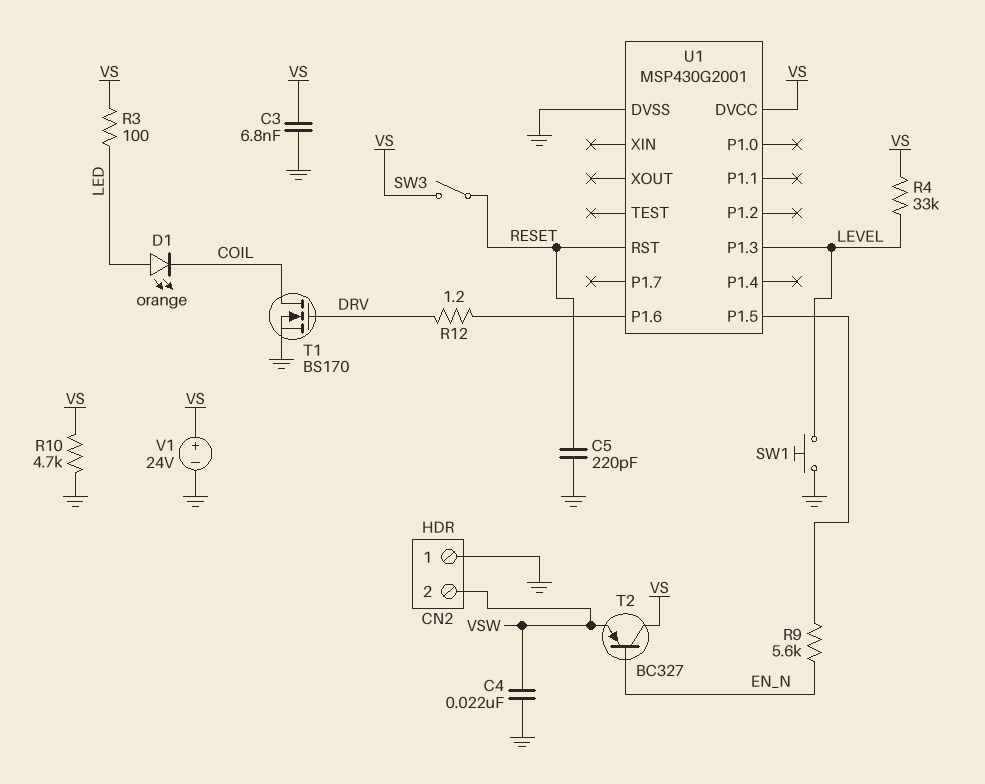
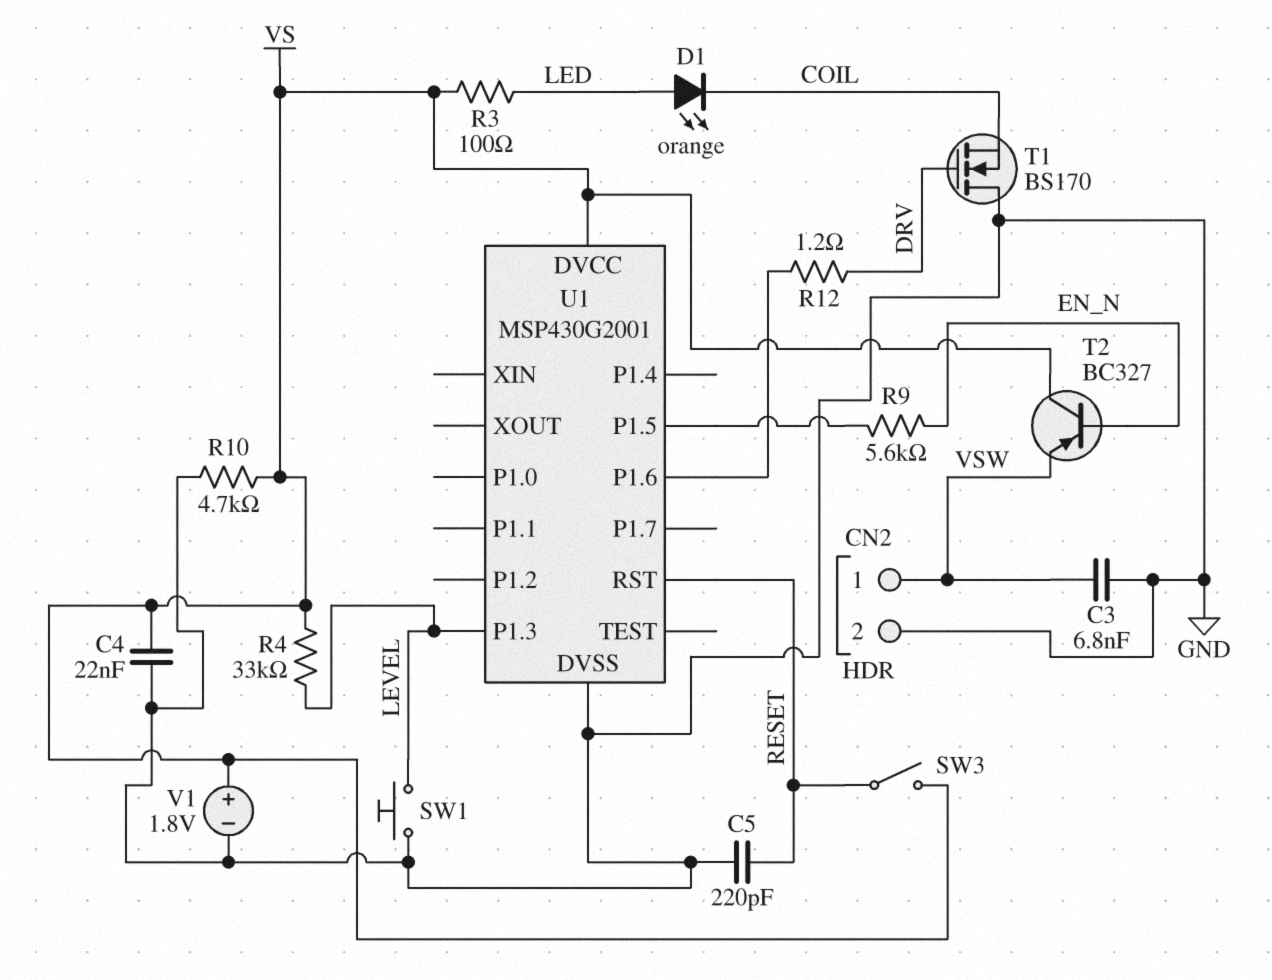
C3: 6.8nF (GND, VS) -> 6.8nF (GND, VSW)
C4: 22nF (GND, VSW) -> 22nF (GND, VS)
CN2 pin 1: GND -> VSW
CN2 pin 2: VSW -> GND
T1: NMOS BS170 (G DRV, D COIL, S GND) -> NMOS BS170 (G DRV, D GND, S COIL)
V1: 24V (plus VS, minus GND) -> 1.8V (plus VS, minus GND)

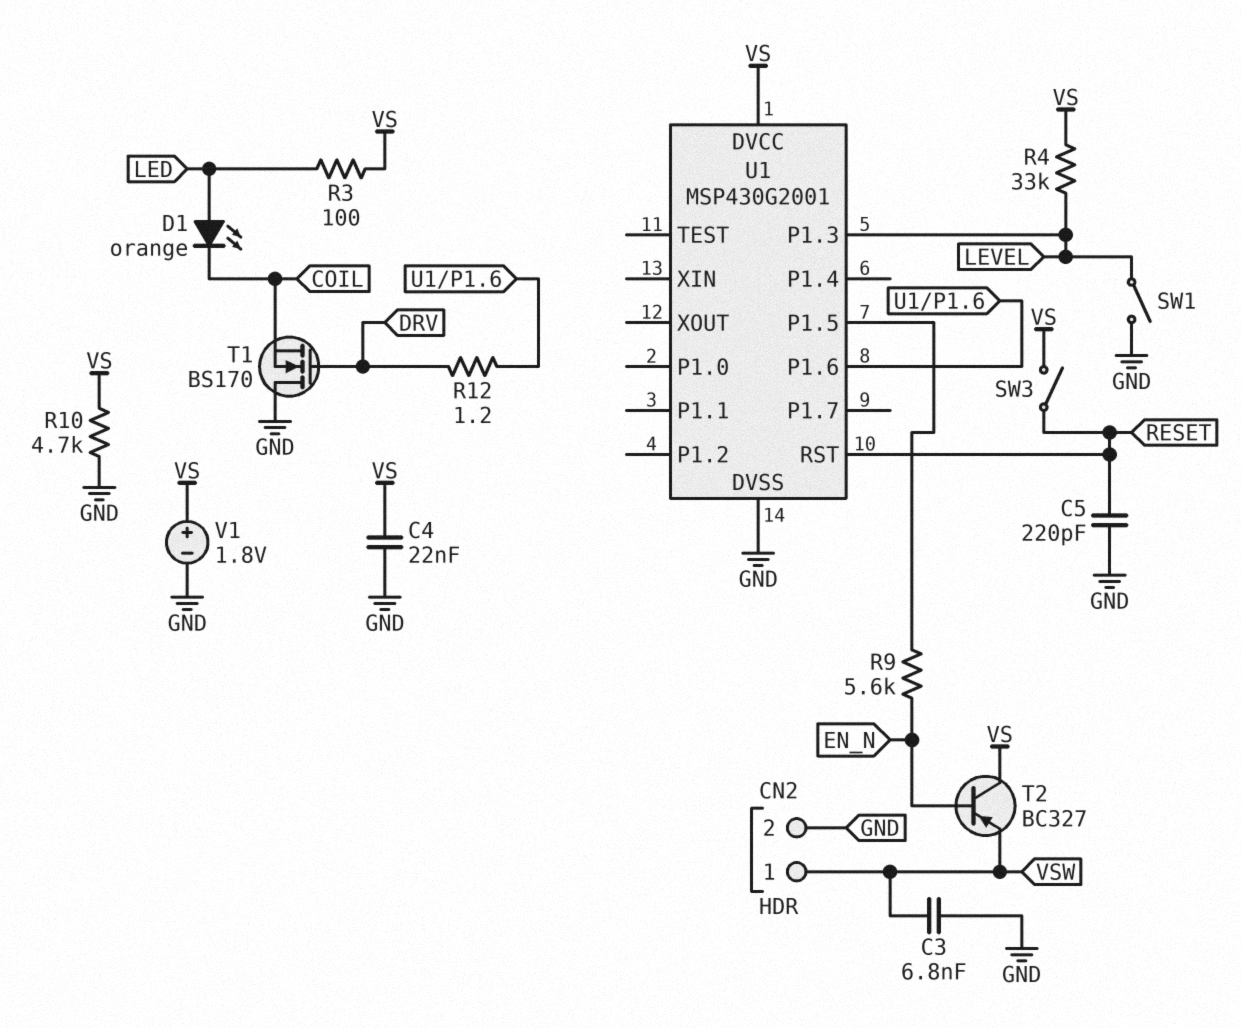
SW1: button (GND, LEVEL) -> switch (GND, LEVEL)

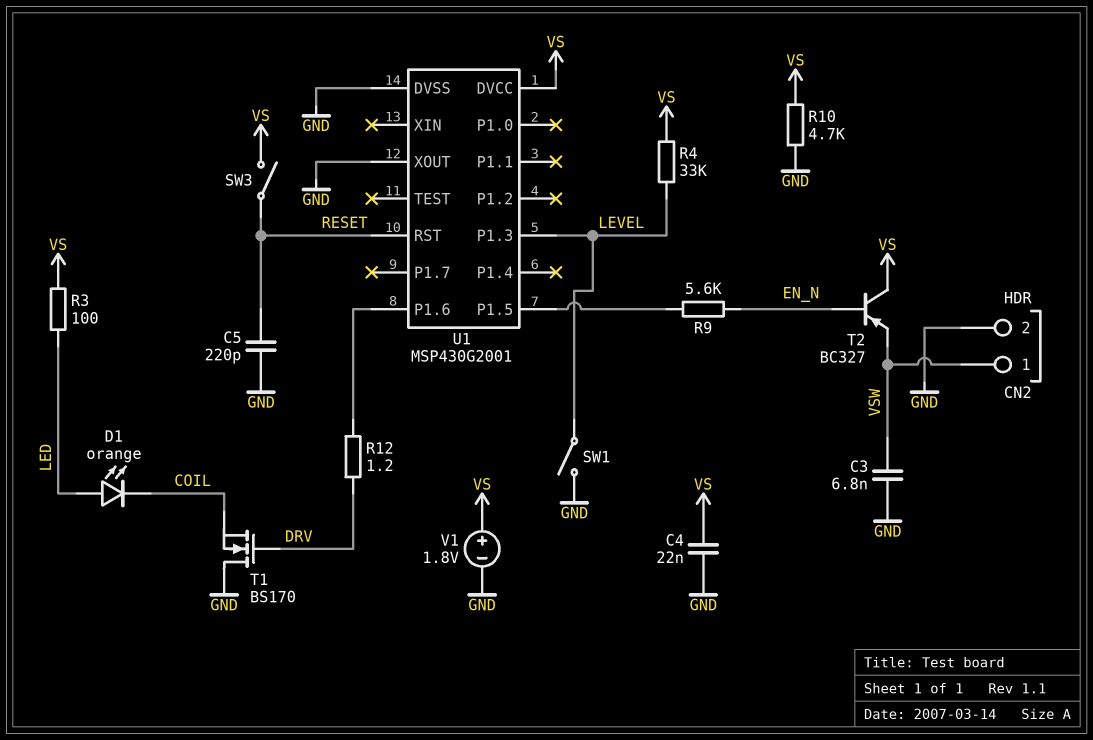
U1 pin XOUT: none -> GND

